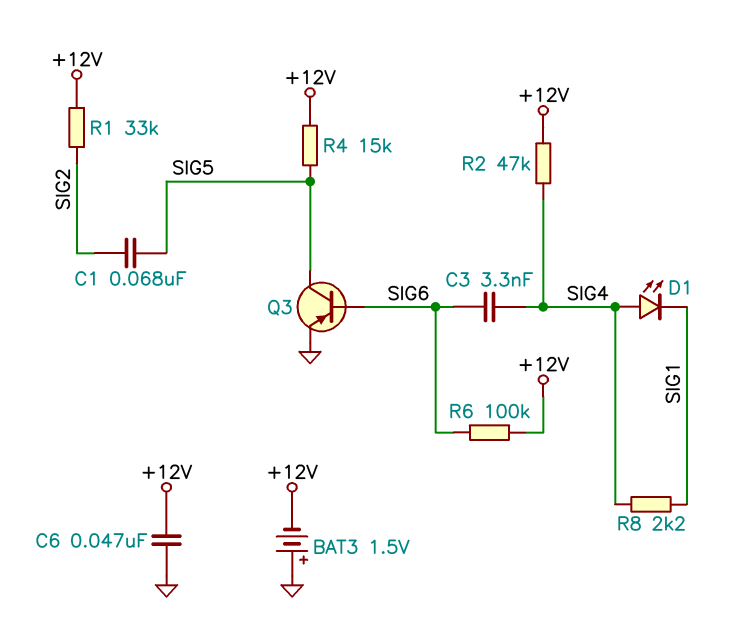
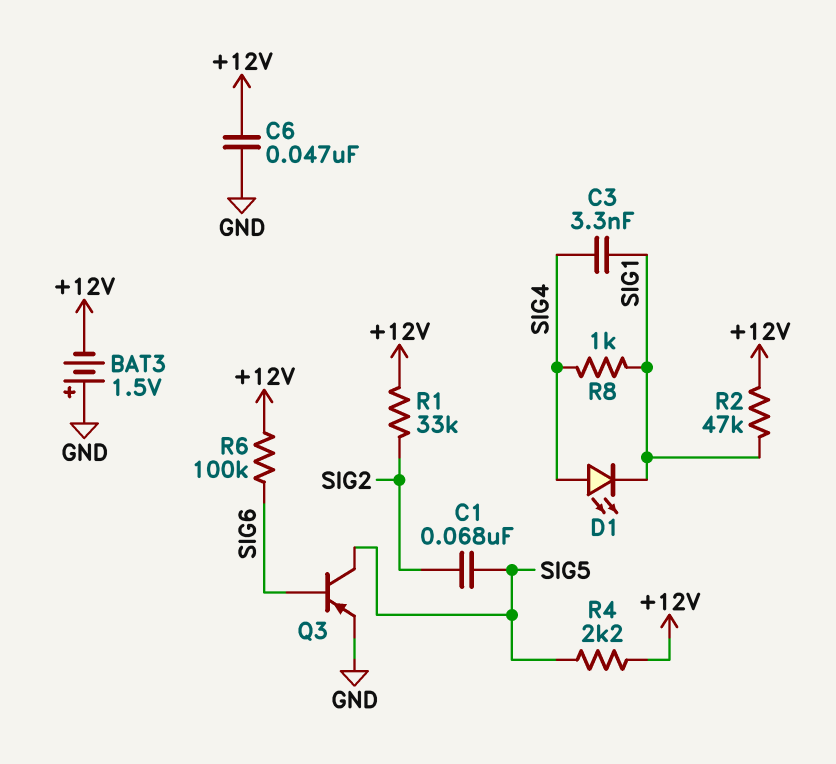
C3: 3.3nF (SIG4, SIG6) -> 3.3nF (SIG1, SIG4)
R2: 47k (+12V, SIG4) -> 47k (+12V, SIG1)
R4: 15k (+12V, SIG5) -> 2.2k (+12V, SIG5)
R8: 2.2k (SIG1, SIG4) -> 1k (SIG1, SIG4)

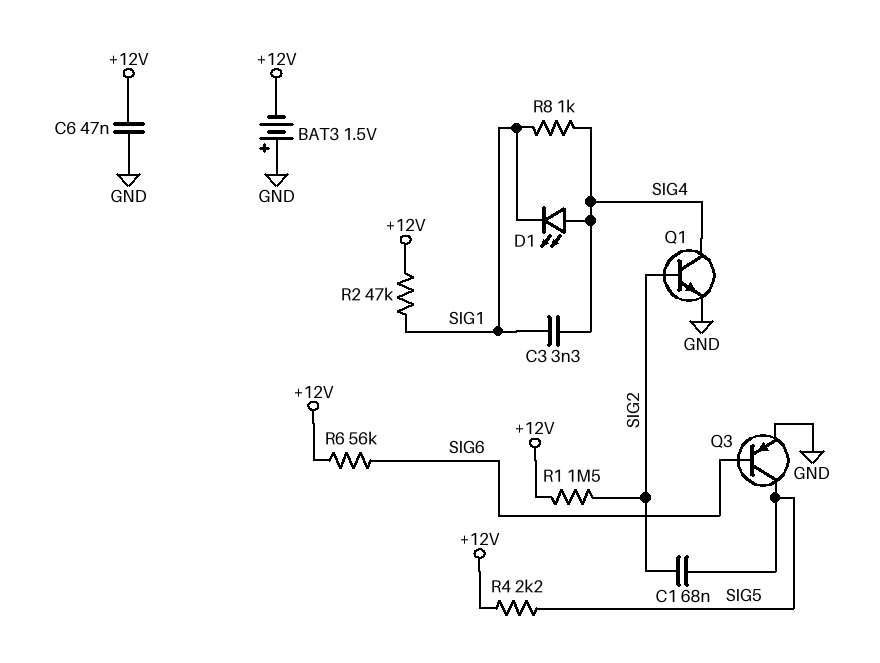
Q1: none -> NPN (B SIG2, C SIG4, E GND)
R1: 33k (+12V, SIG2) -> 1.5M (+12V, SIG2)
R6: 100k (+12V, SIG6) -> 56k (+12V, SIG6)

